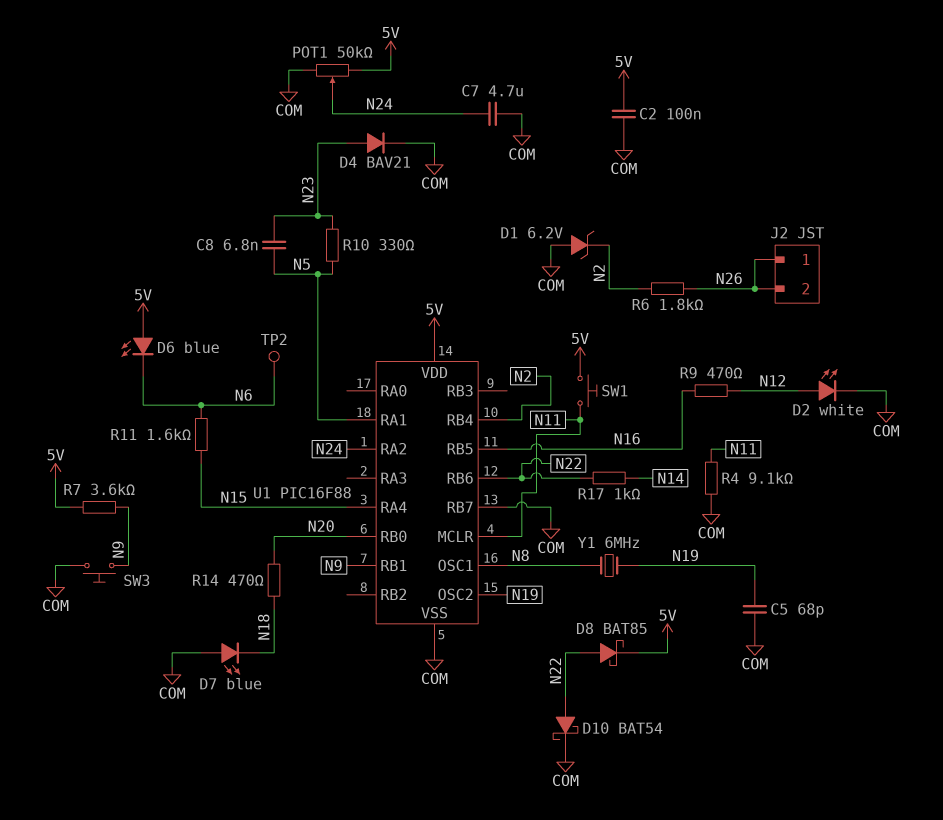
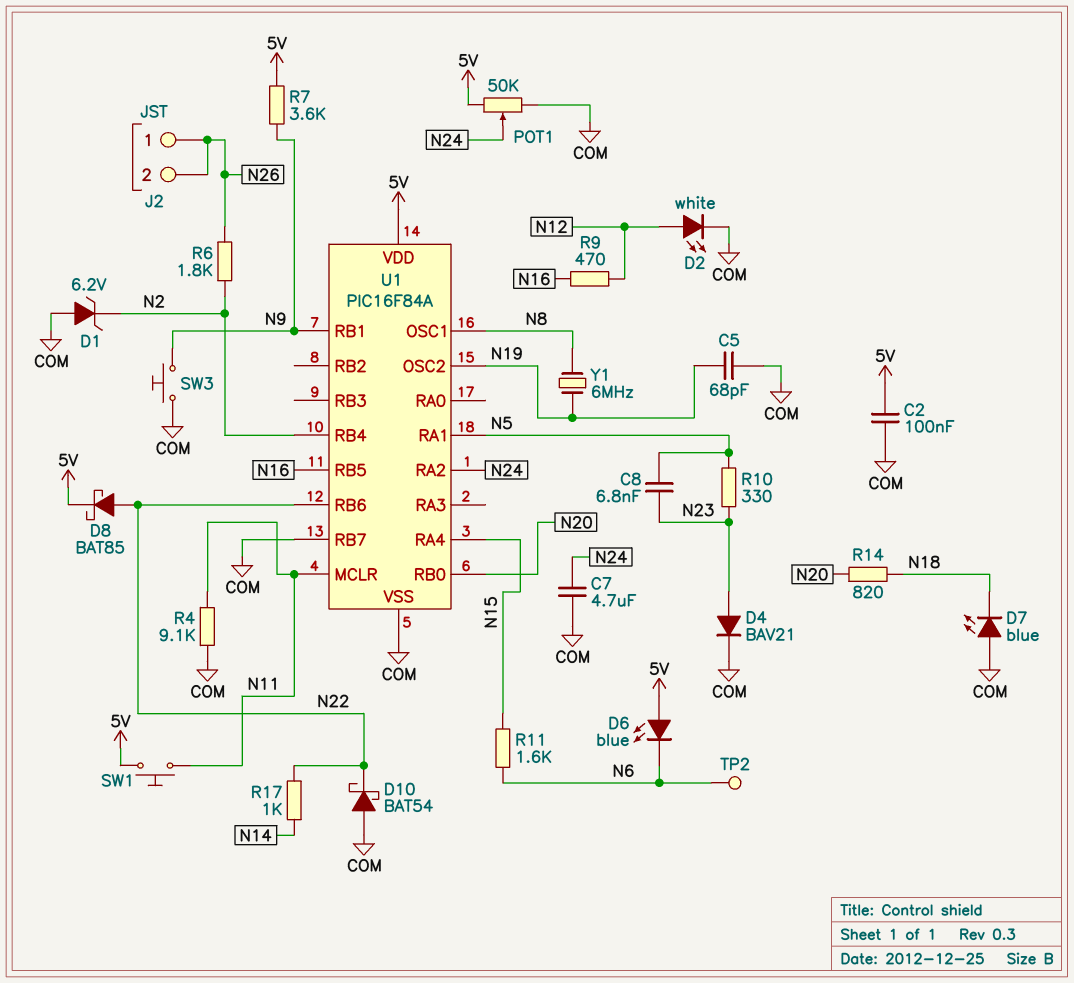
D10: schottky BAT54 (A N22, K COM) -> schottky BAT54 (A COM, K N22)
R14: 470 (N18, N20) -> 820 (N18, N20)
U1: PIC16F88 -> PIC16F84A

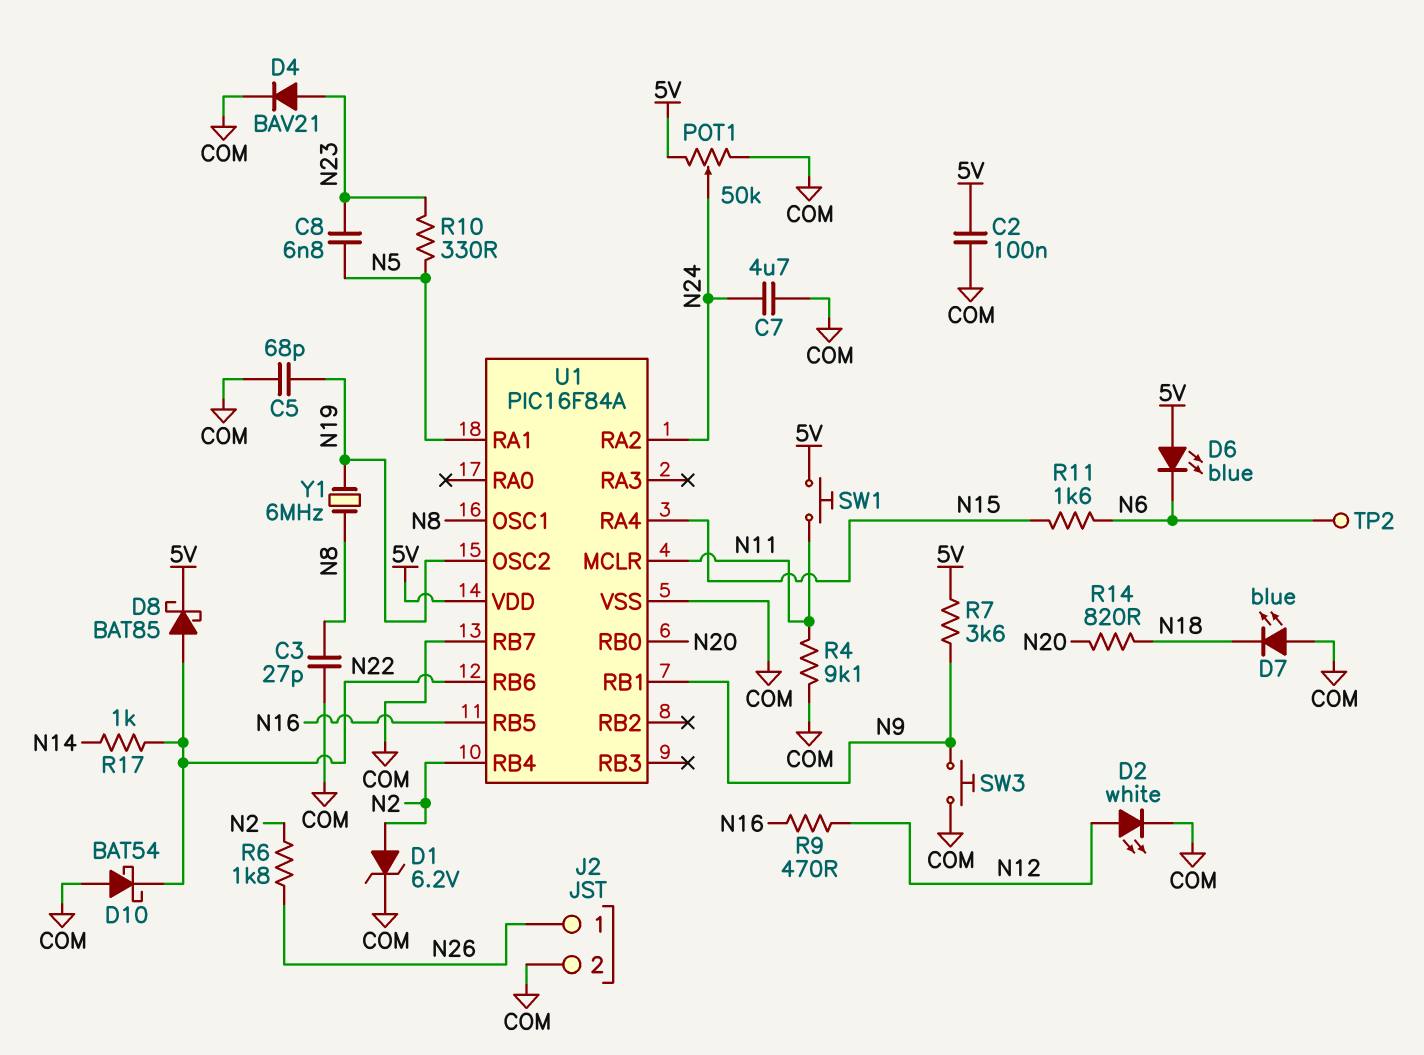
C3: none -> 27pF (COM, N8)
D1: zener 6.2V (A COM, K N2) -> zener 6.2V (A N2, K COM)
J2 pin 2: N26 -> COM

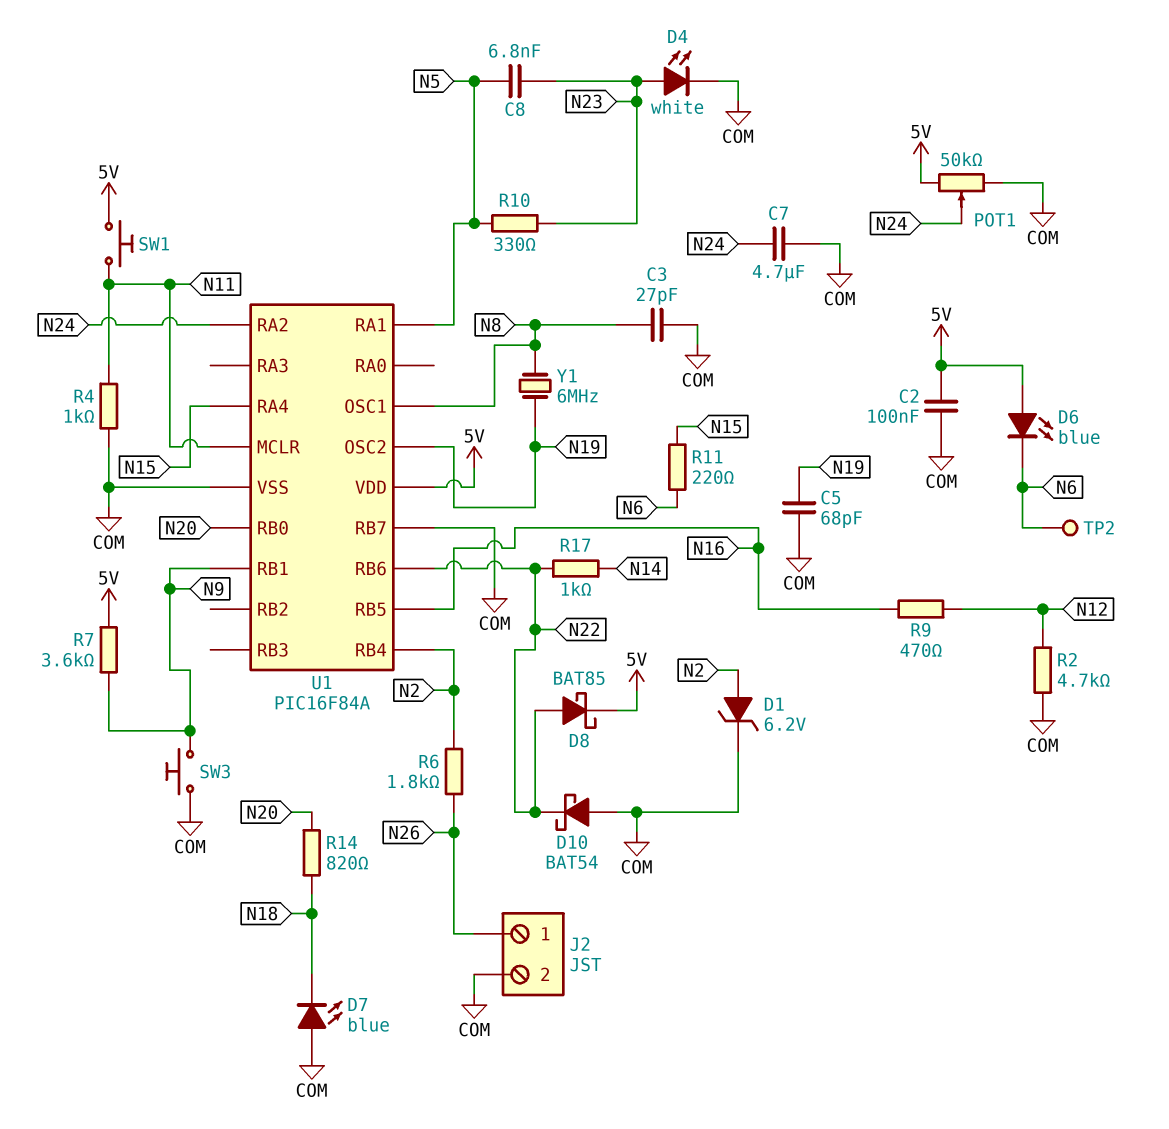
D2: LED white (A N12, K COM) -> none
D4: diode BAV21 (A N23, K COM) -> LED white (A N23, K COM)
R2: none -> 4.7k (COM, N12)
R4: 9.1k (COM, N11) -> 1k (COM, N11)
R11: 1.6k (N6, N15) -> 220 (N6, N15)

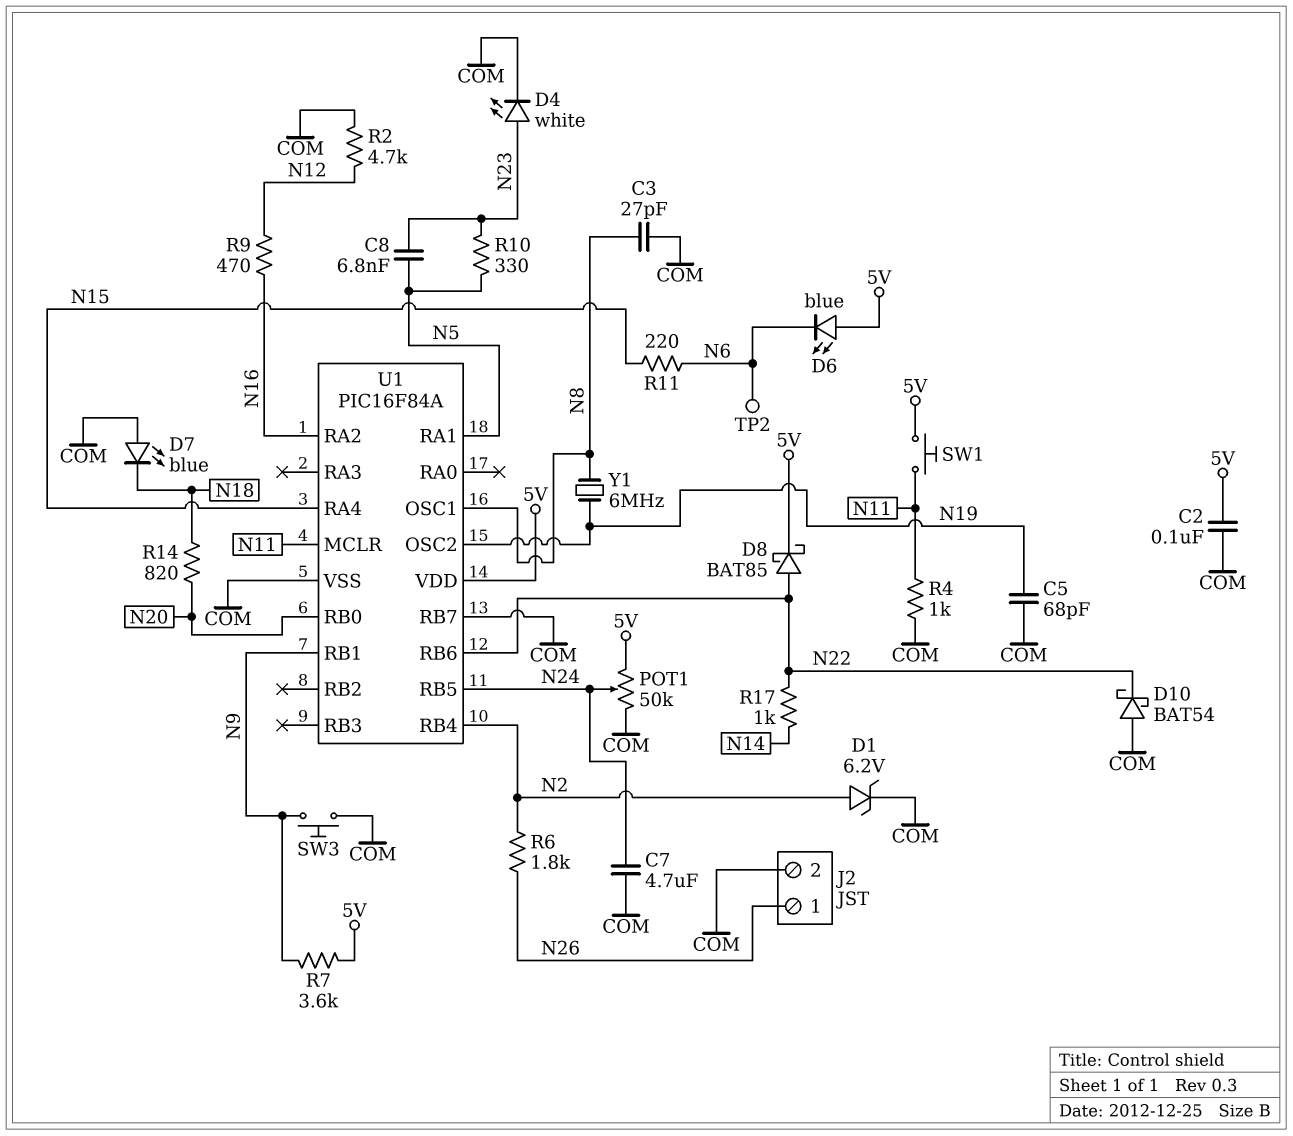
U1 pin RA2: N24 -> N16
U1 pin RB5: N16 -> N24

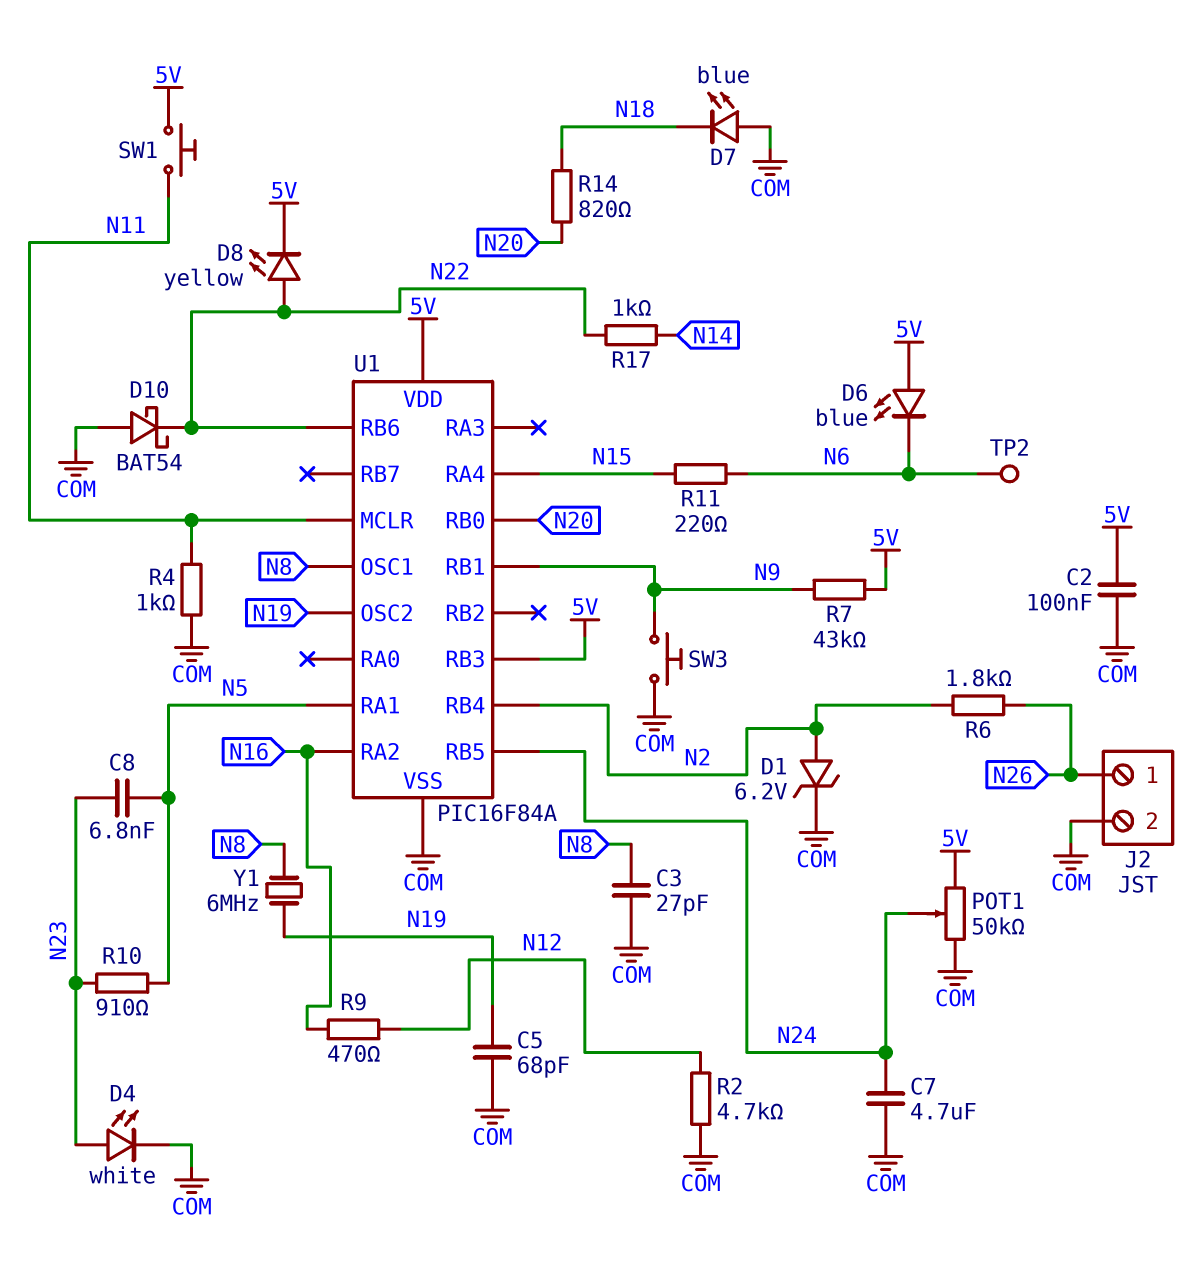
D8: schottky BAT85 (A N22, K 5V) -> LED yellow (A N22, K 5V)
R7: 3.6k (5V, N9) -> 43k (5V, N9)
R10: 330 (N5, N23) -> 910 (N5, N23)
U1 pin RB3: none -> 5V
U1 pin RB7: COM -> none

